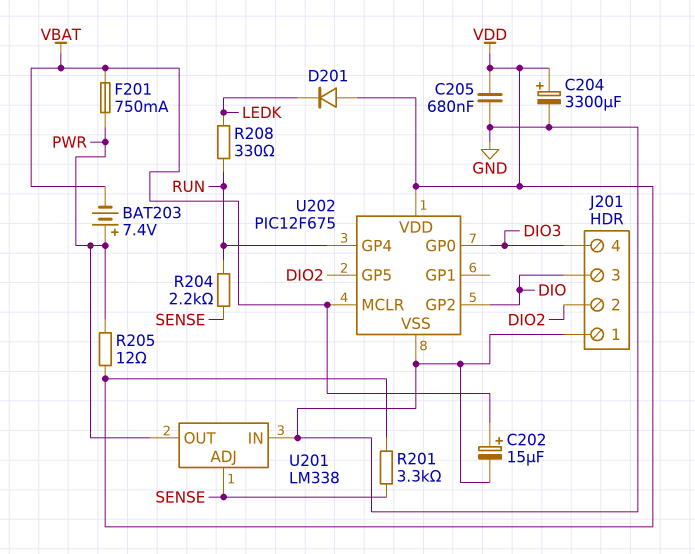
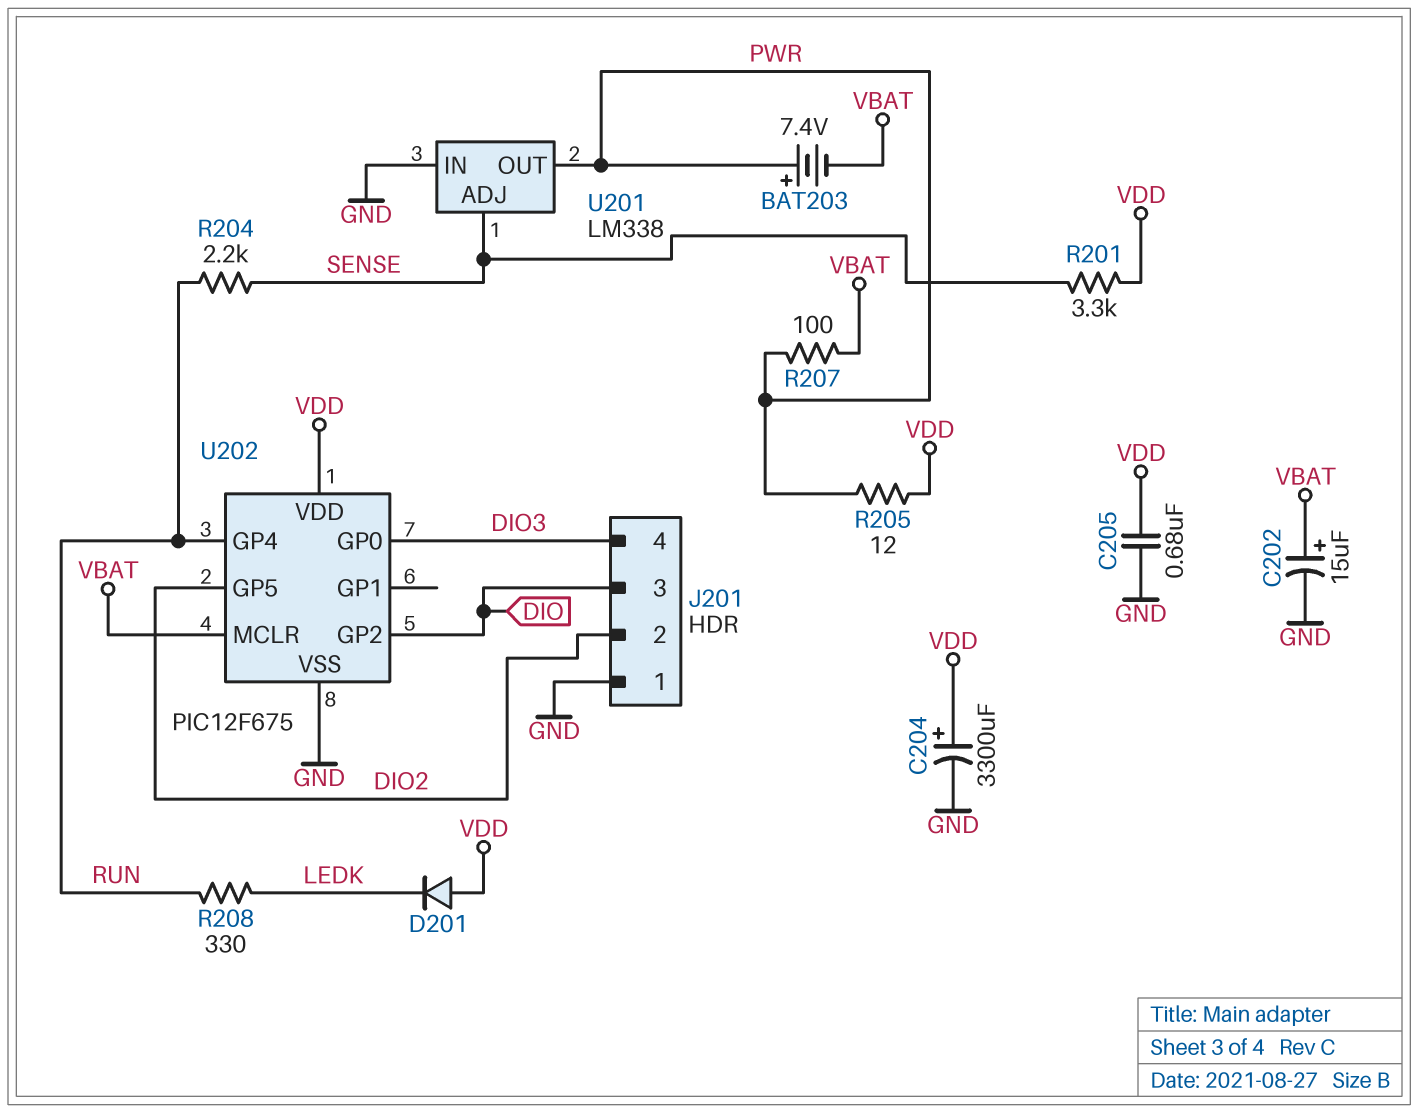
F201: 750mA (PWR, VBAT) -> none
R207: none -> 100 (PWR, VBAT)

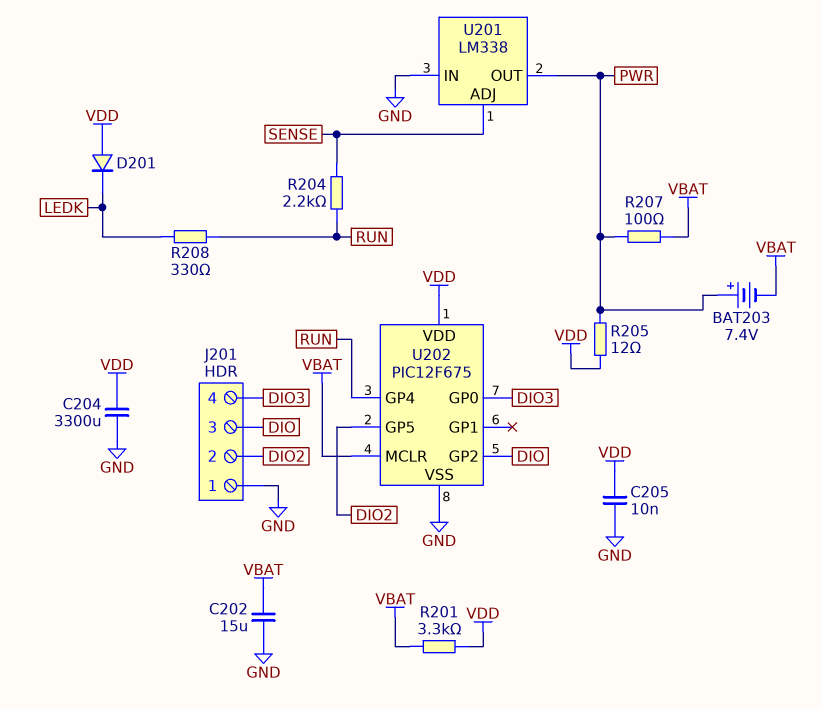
C202: 15uF (plus VBAT, minus GND) -> 15uF (GND, VBAT)
C204: 3300uF (plus VDD, minus GND) -> 3300uF (GND, VDD)
C205: 680nF (GND, VDD) -> 10nF (GND, VDD)
R201: 3.3k (SENSE, VDD) -> 3.3k (VBAT, VDD)

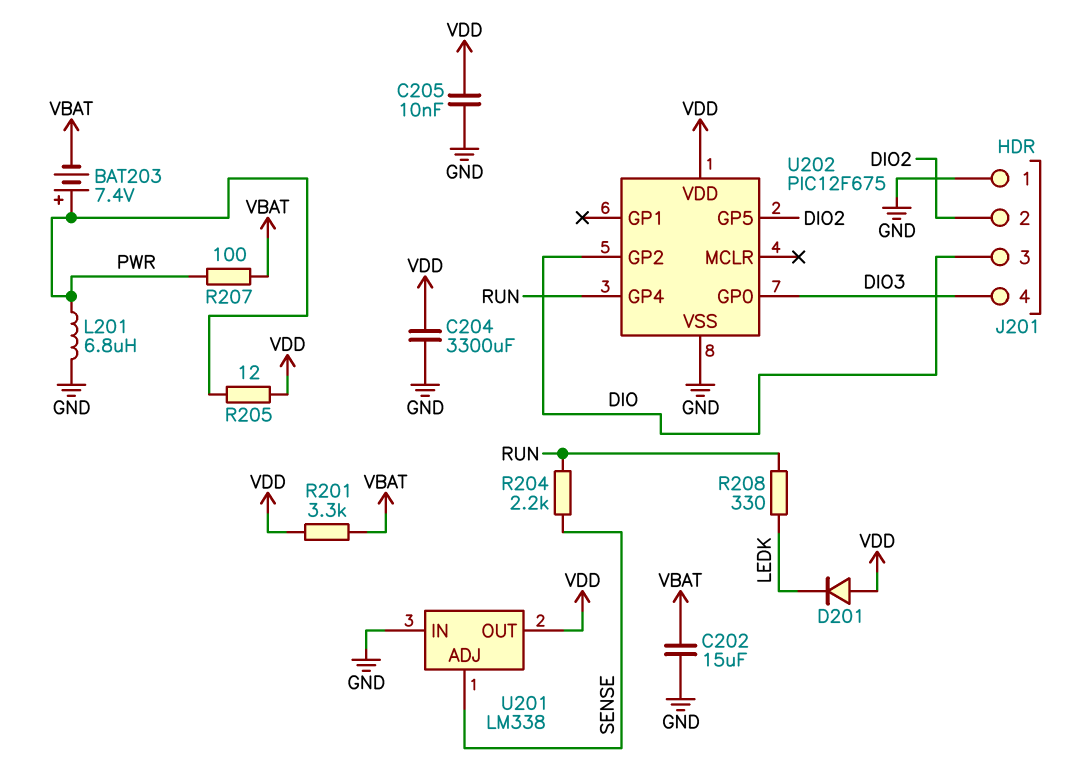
L201: none -> 6.8uH (GND, PWR)
U201 pin OUT: PWR -> VDD
U202 pin MCLR: VBAT -> none

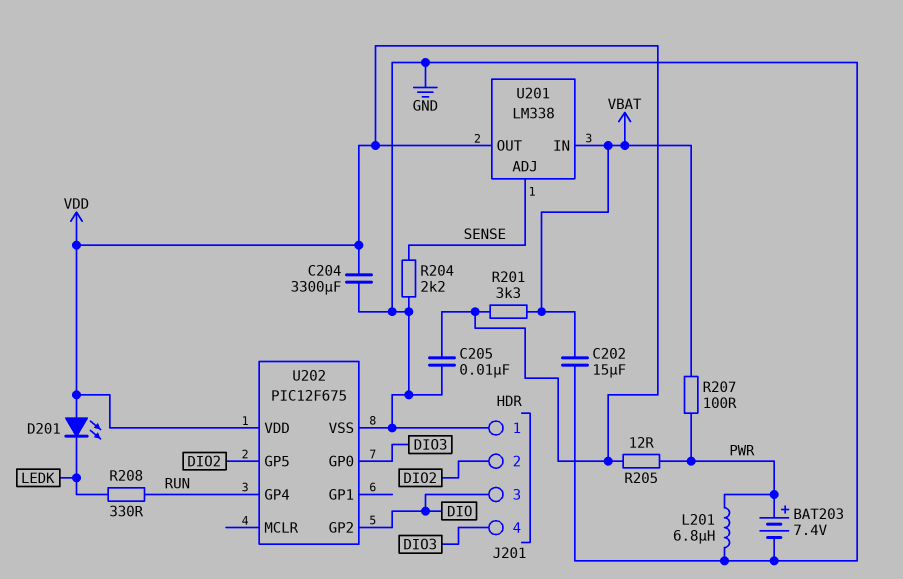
BAT203: 7.4V (plus PWR, minus VBAT) -> 7.4V (plus PWR, minus GND)
D201: diode (A VDD, K LEDK) -> LED (A VDD, K LEDK)
R204: 2.2k (RUN, SENSE) -> 2.2k (GND, SENSE)
U201 pin IN: GND -> VBAT

